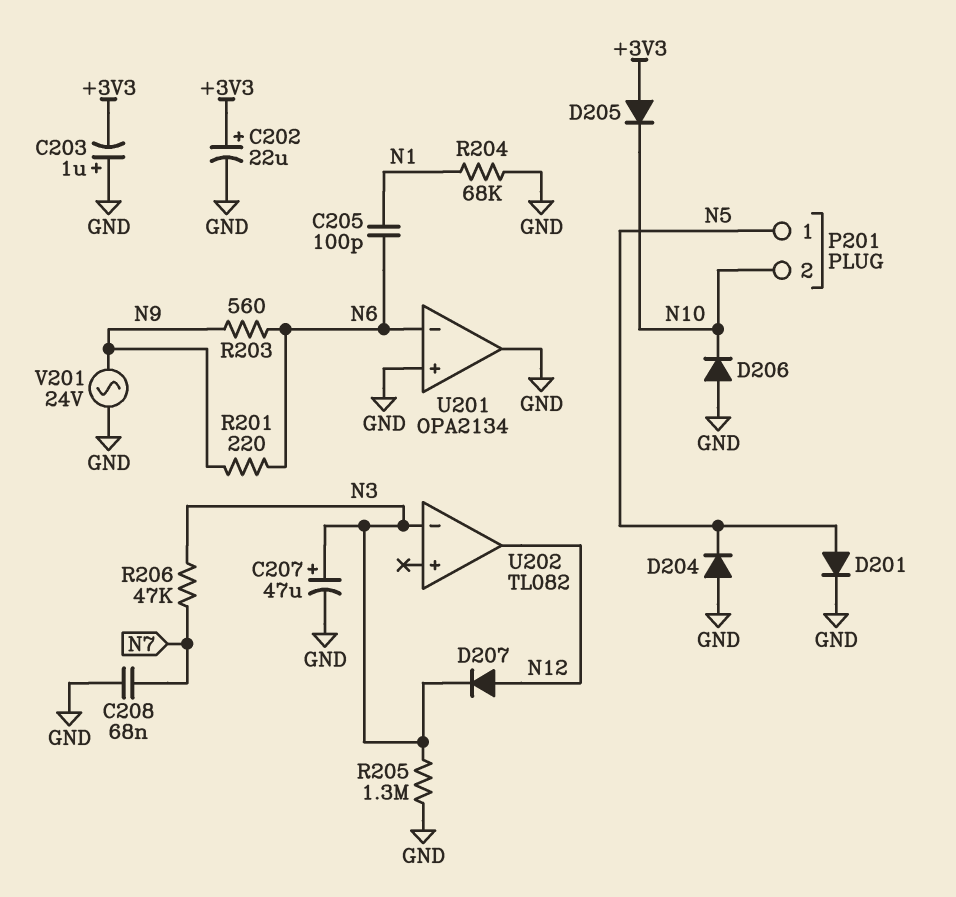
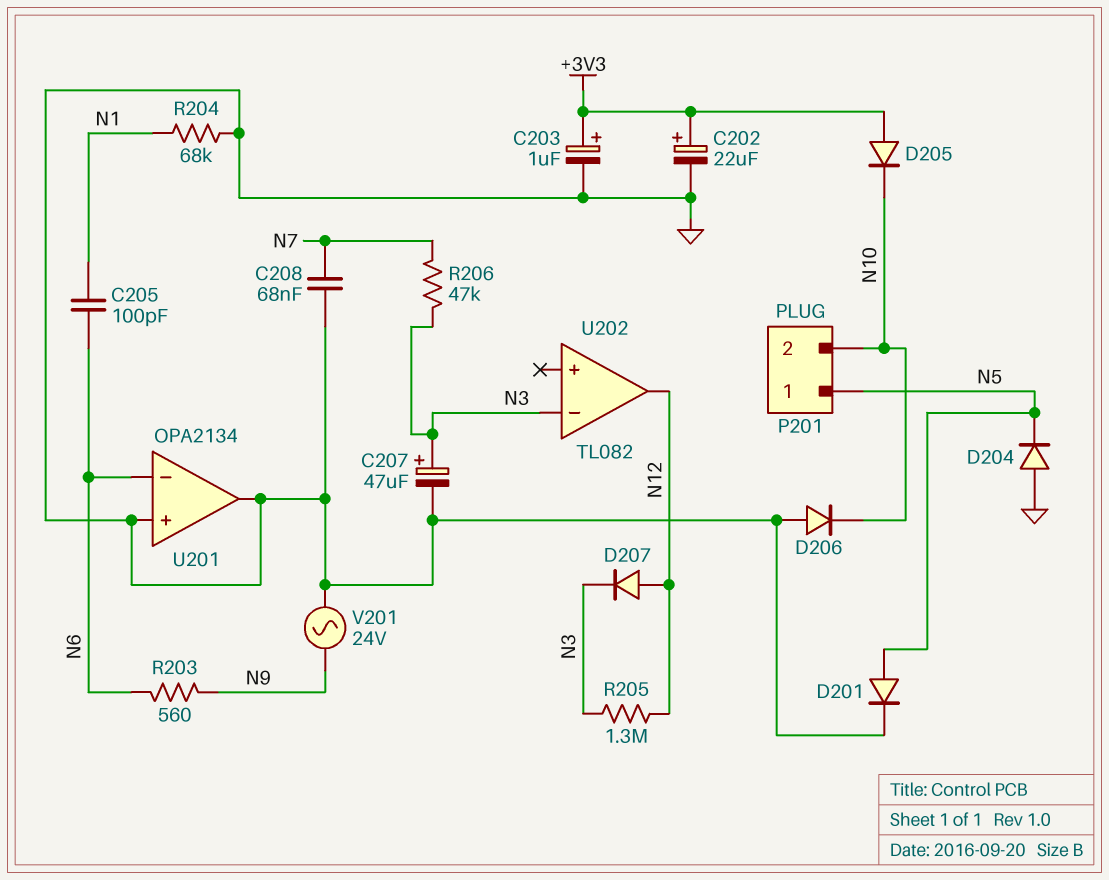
C203: 1uF (plus GND, minus +3V3) -> 1uF (plus +3V3, minus GND)
R201: 220 (N6, N9) -> none
R205: 1.3M (GND, N3) -> 1.3M (N3, N12)

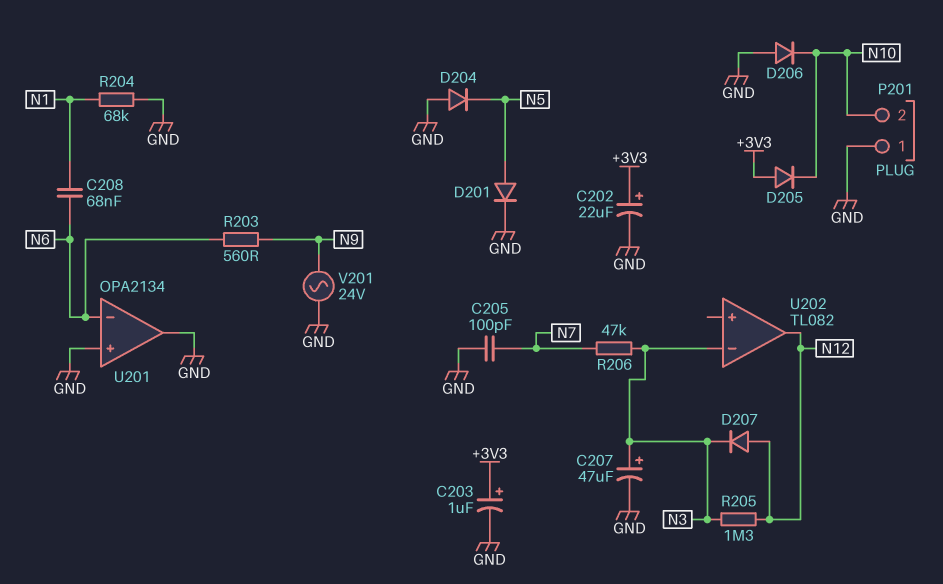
C205: 100pF (N1, N6) -> 100pF (GND, N7)
C208: 68nF (GND, N7) -> 68nF (N1, N6)
P201 pin 1: N5 -> GND

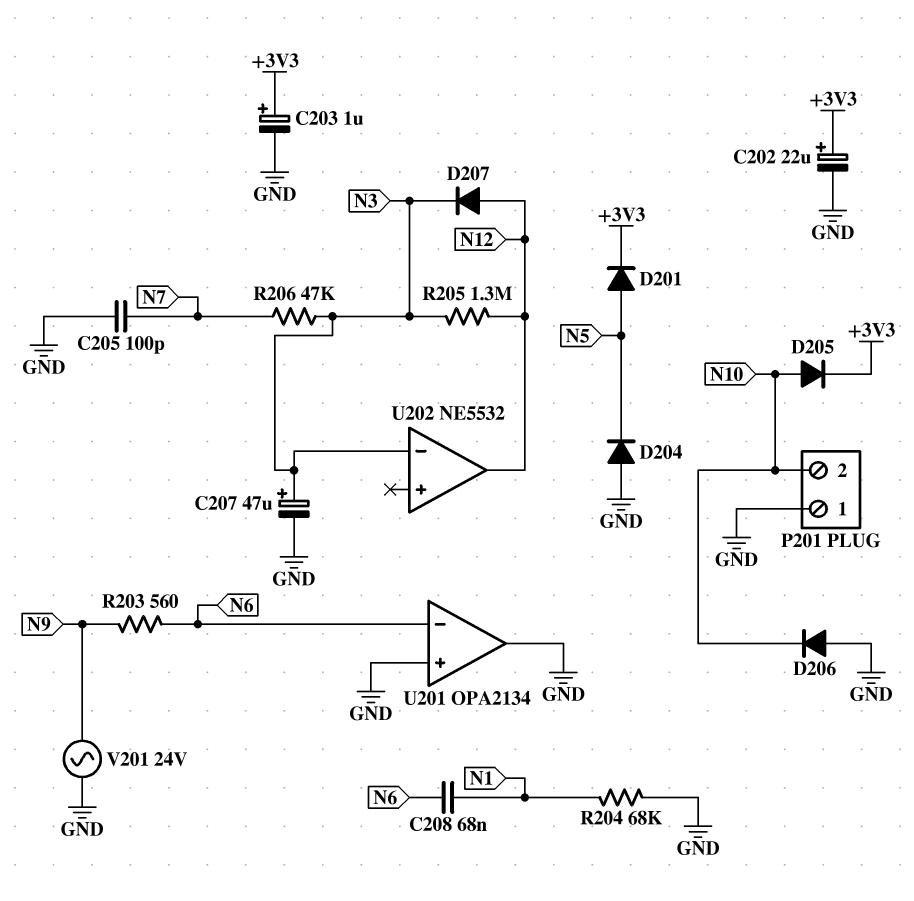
D201: diode (A N5, K GND) -> diode (A N5, K +3V3)
D205: diode (A +3V3, K N10) -> diode (A N10, K +3V3)
U202: TL082 -> NE5532

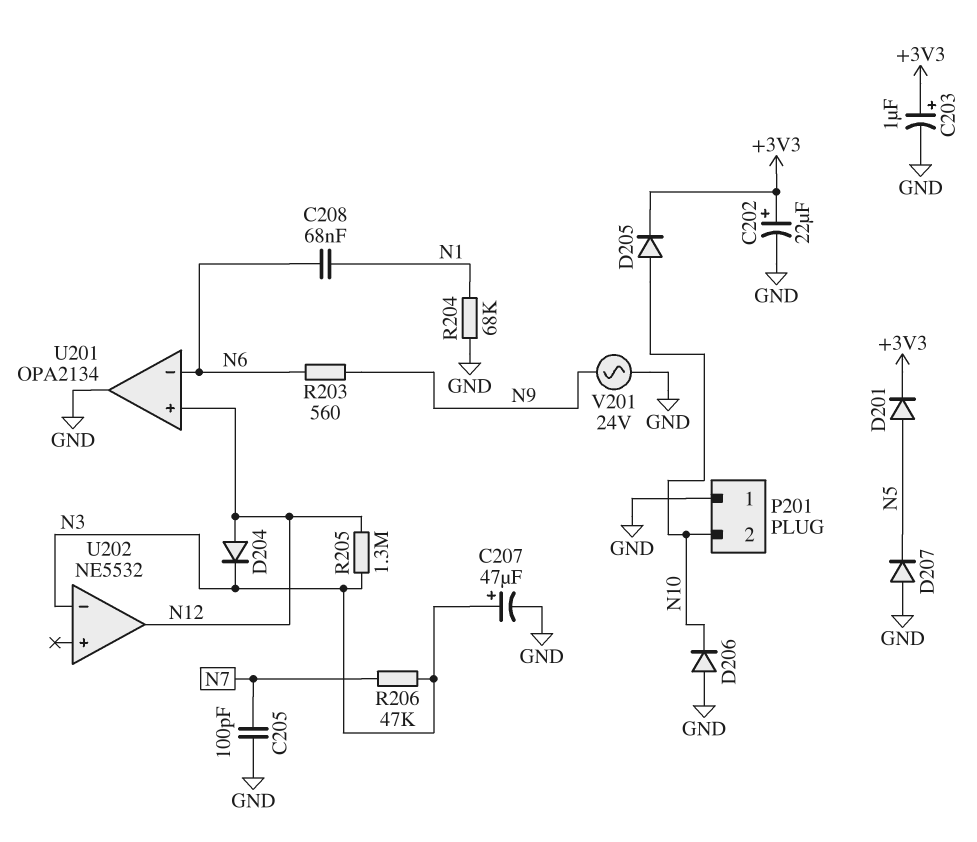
D204: diode (A GND, K N5) -> diode (A N12, K N3)
D207: diode (A N12, K N3) -> diode (A GND, K N5)
U201 pin in+: GND -> N12

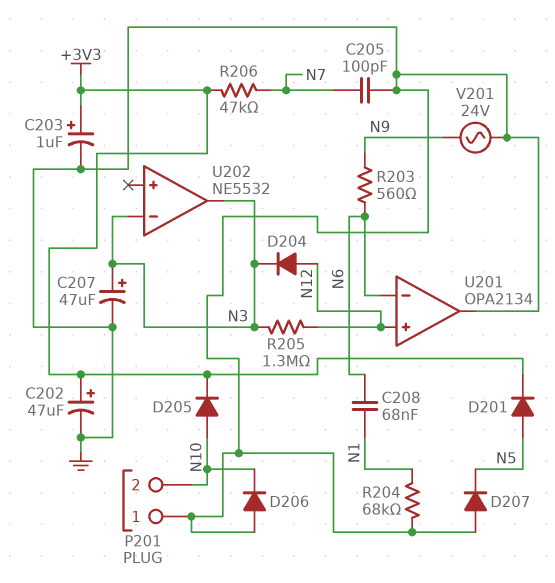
C202: 22uF (plus +3V3, minus GND) -> 47uF (plus +3V3, minus GND)
R206: 47k (N3, N7) -> 47k (+3V3, N7)
U202 pin out: N12 -> N3

